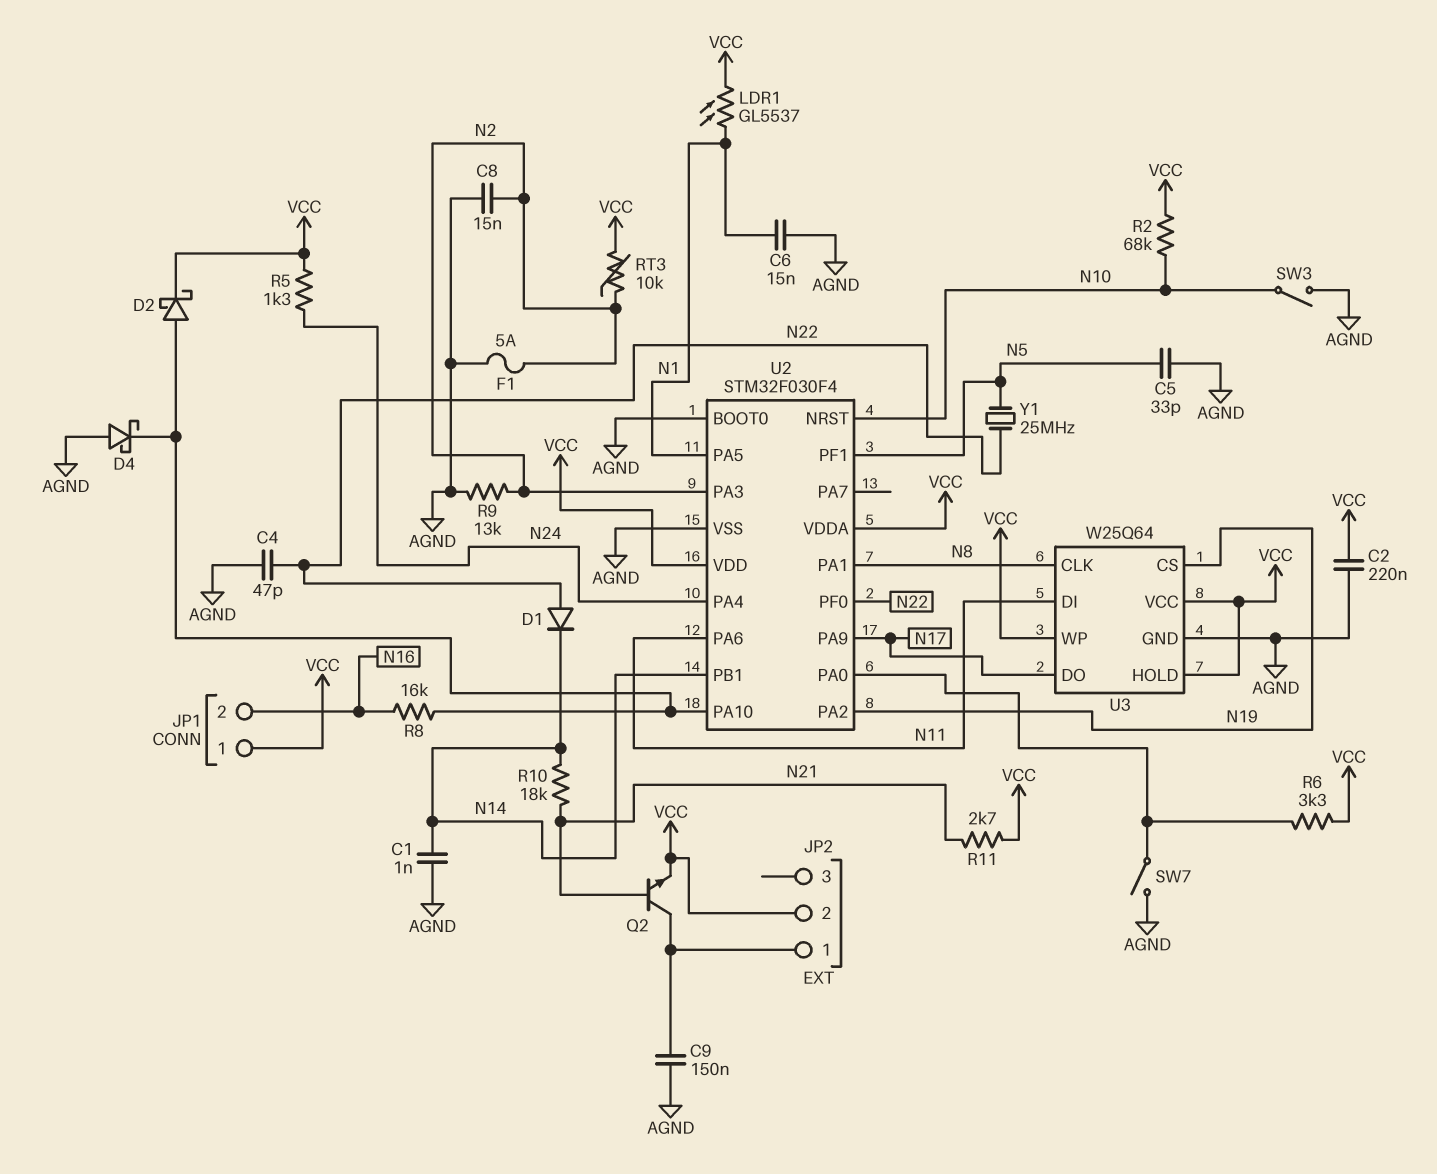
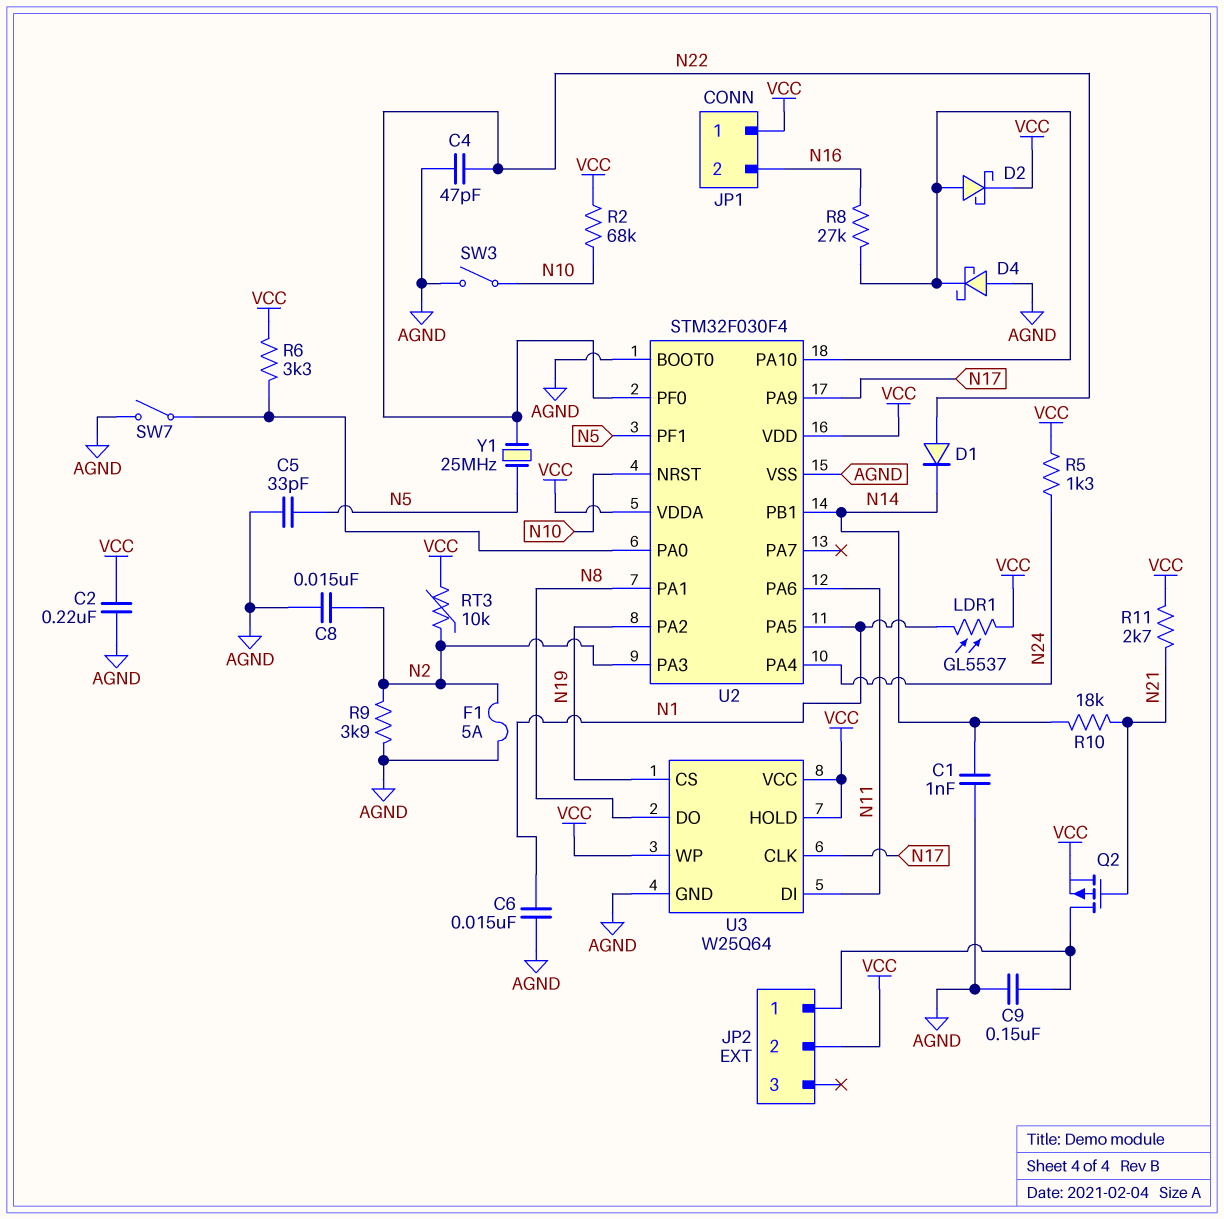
Q2: NPN (B N21, C JP2/1, E VCC) -> PMOS (G N21, D JP2/1, S VCC)
R8: 16k (N16, U2/PA10) -> 27k (N16, U2/PA10)
R9: 13k (AGND, N2) -> 3.9k (AGND, N2)
U3 pin CLK: N8 -> N17
U3 pin DO: N17 -> N8

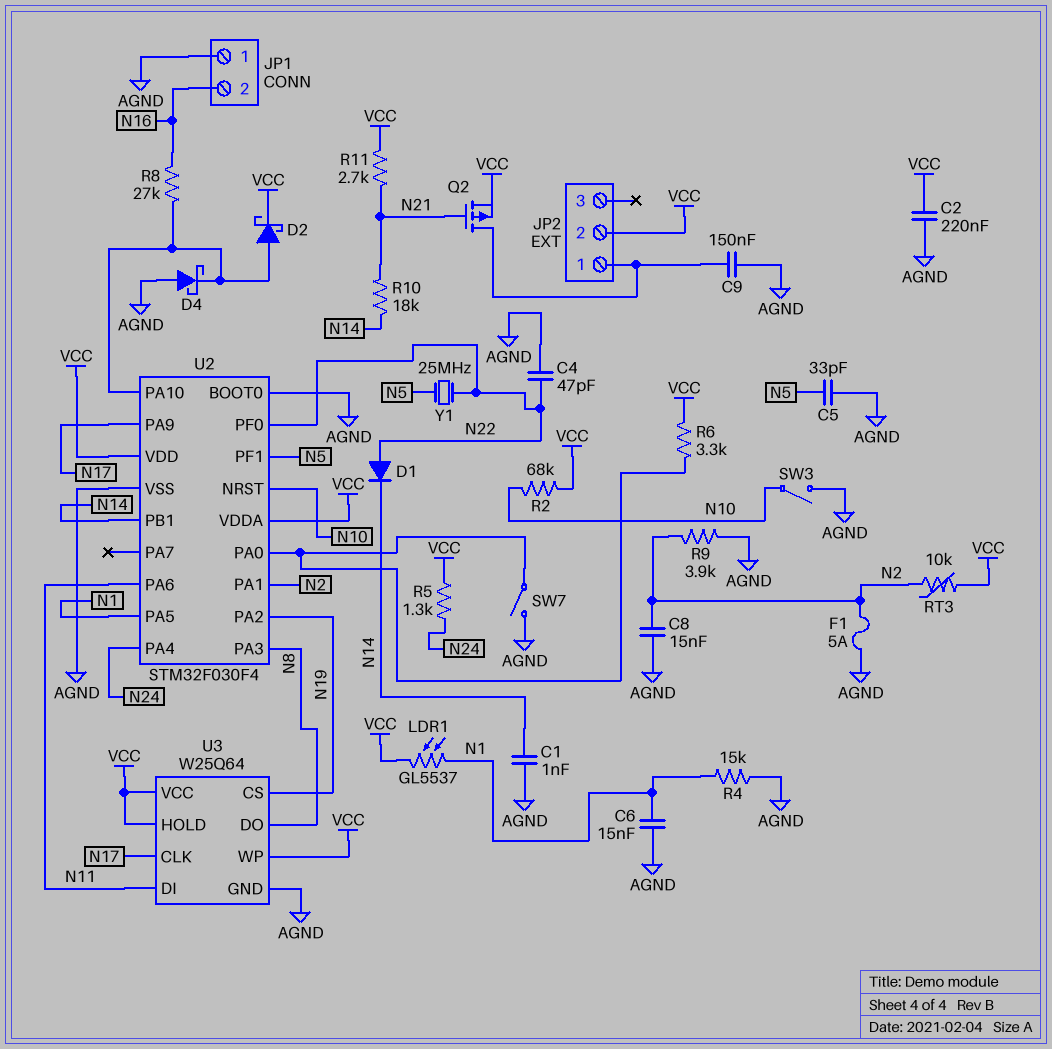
JP1 pin 1: VCC -> AGND
R4: none -> 15k (AGND, N1)
U2 pin PA1: N8 -> N2
U2 pin PA3: N2 -> N8

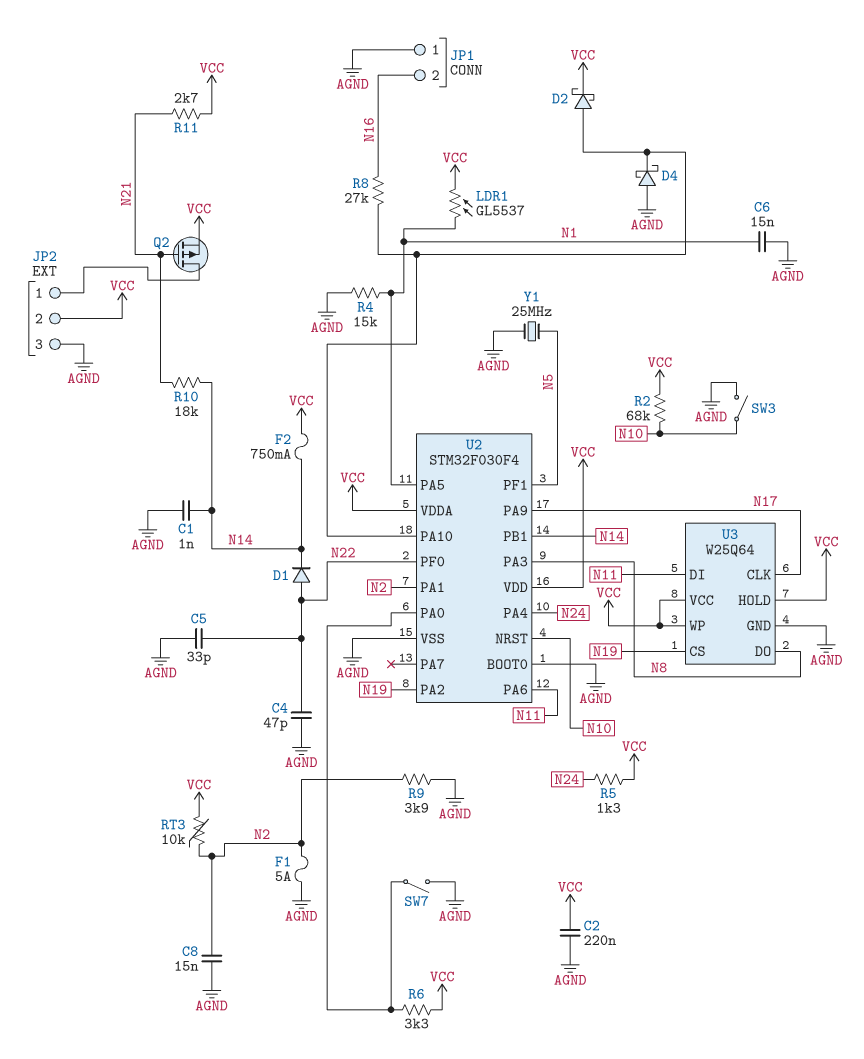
C5: 33pF (AGND, N5) -> 33pF (AGND, N22)
C9: 150nF (AGND, JP2/1) -> none
F2: none -> 750mA (N14, VCC)
JP2 pin 3: none -> AGND
Y1: 25MHz (N5, N22) -> 25MHz (AGND, N5)

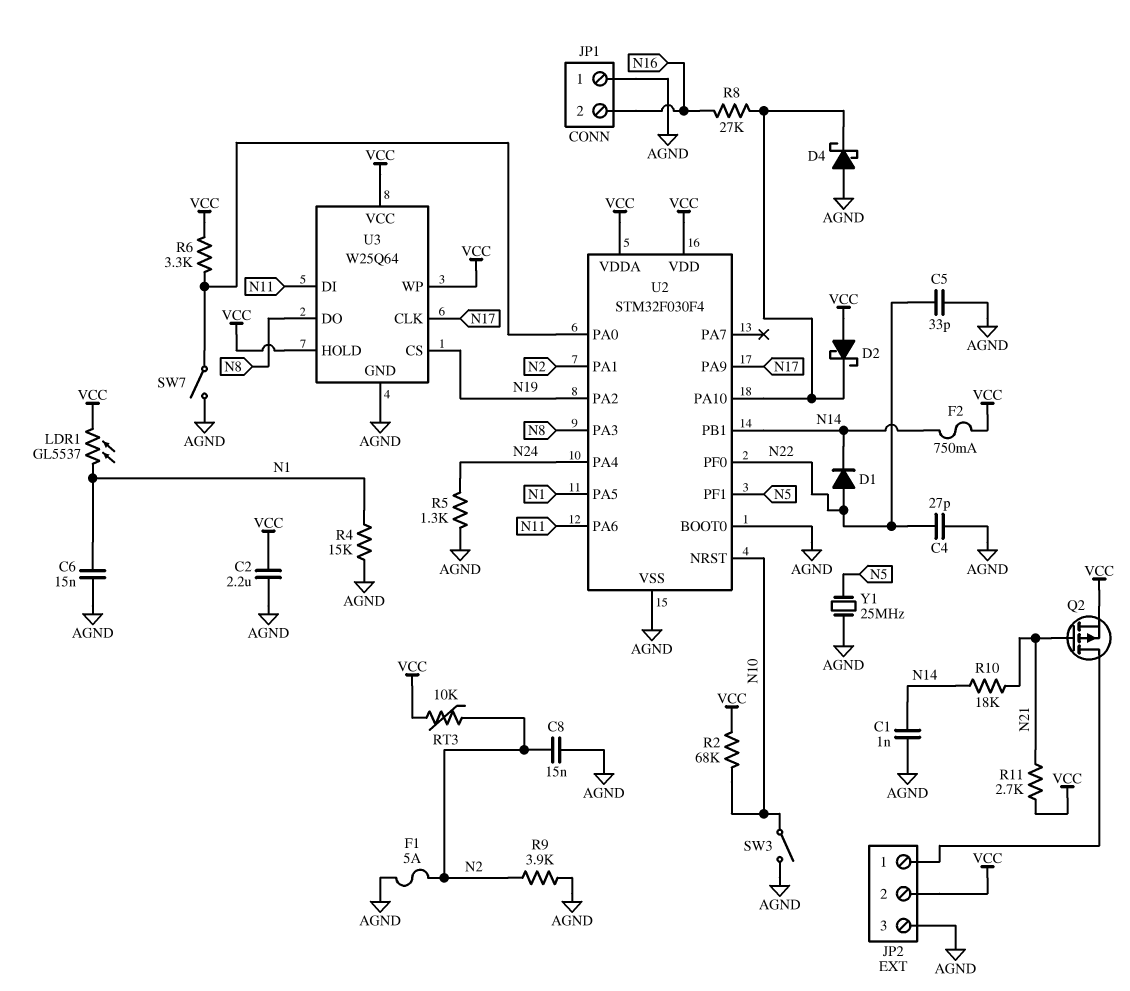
C2: 220nF (AGND, VCC) -> 2.2uF (AGND, VCC)
C4: 47pF (AGND, N22) -> 27pF (AGND, N22)
D2: schottky (A U2/PA10, K VCC) -> schottky (A VCC, K U2/PA10)
R5: 1.3k (N24, VCC) -> 1.3k (AGND, N24)

